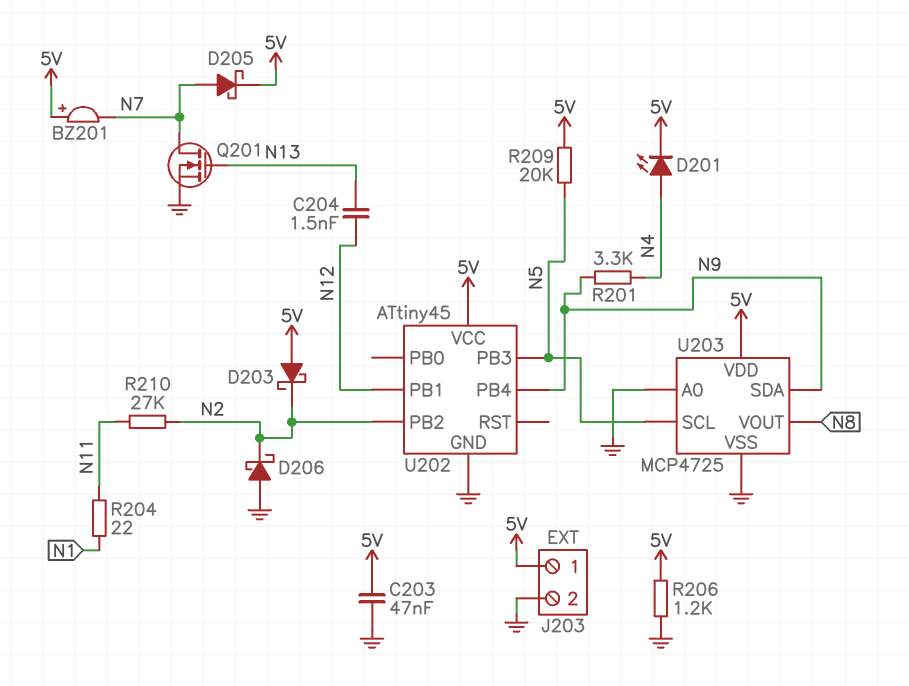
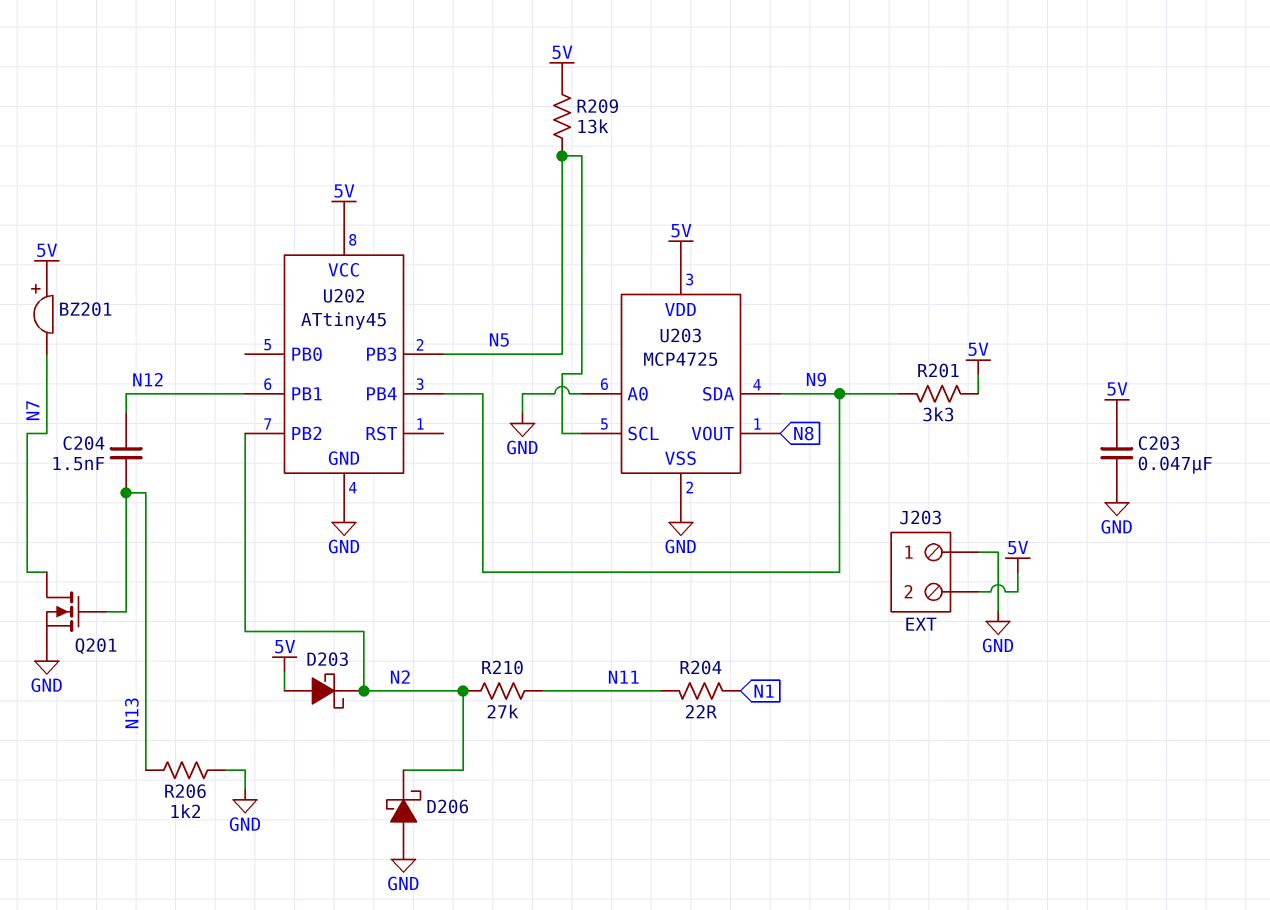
D201: LED (A N4, K 5V) -> none
D205: schottky (A N7, K 5V) -> none
J203 pin 1: 5V -> GND
J203 pin 2: GND -> 5V
R201: 3.3k (N4, N9) -> 3.3k (5V, N9)
R206: 1.2k (5V, GND) -> 1.2k (GND, N13)
R209: 20k (5V, N5) -> 13k (5V, N5)

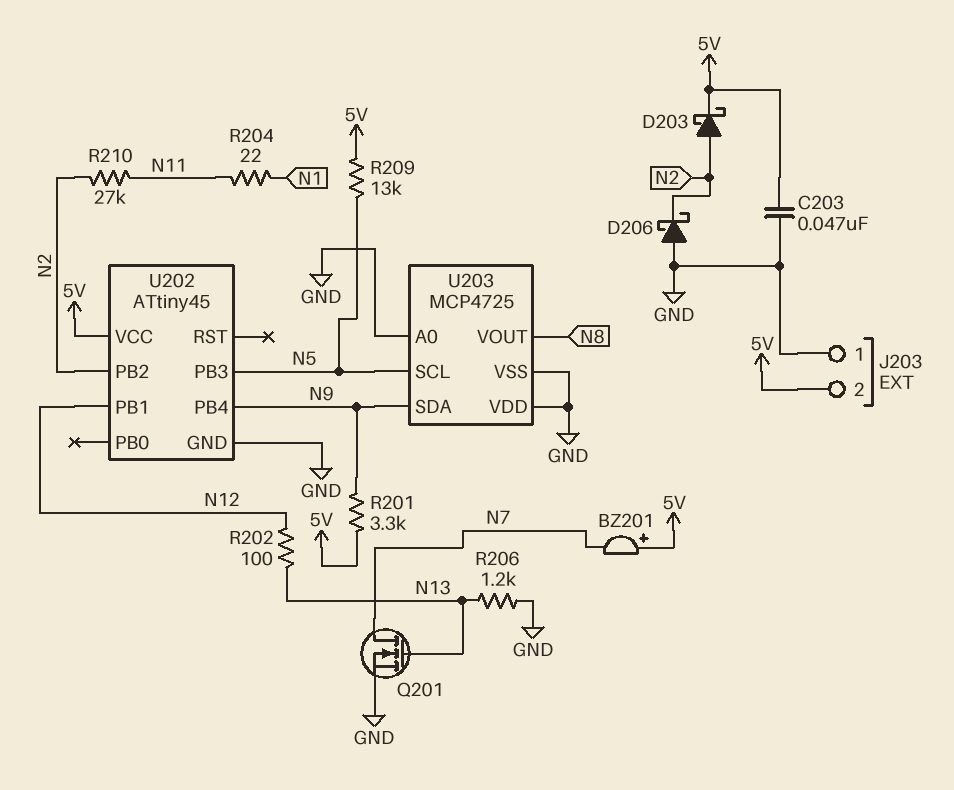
C204: 1.5nF (N12, N13) -> none
D203: schottky (A 5V, K N2) -> schottky (A N2, K 5V)
R202: none -> 100 (N12, N13)
U203 pin VDD: 5V -> GND

